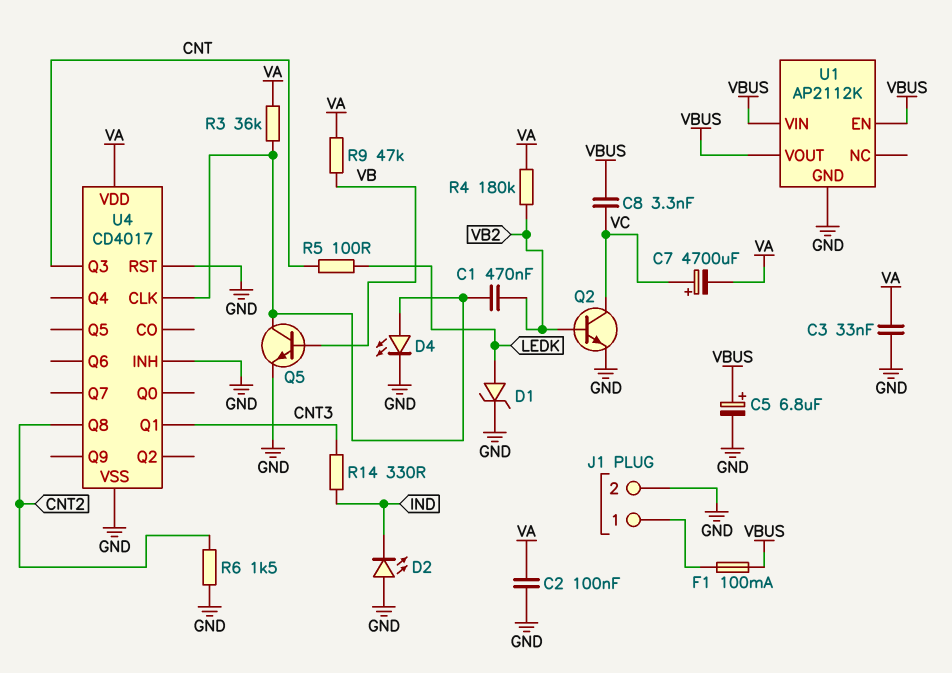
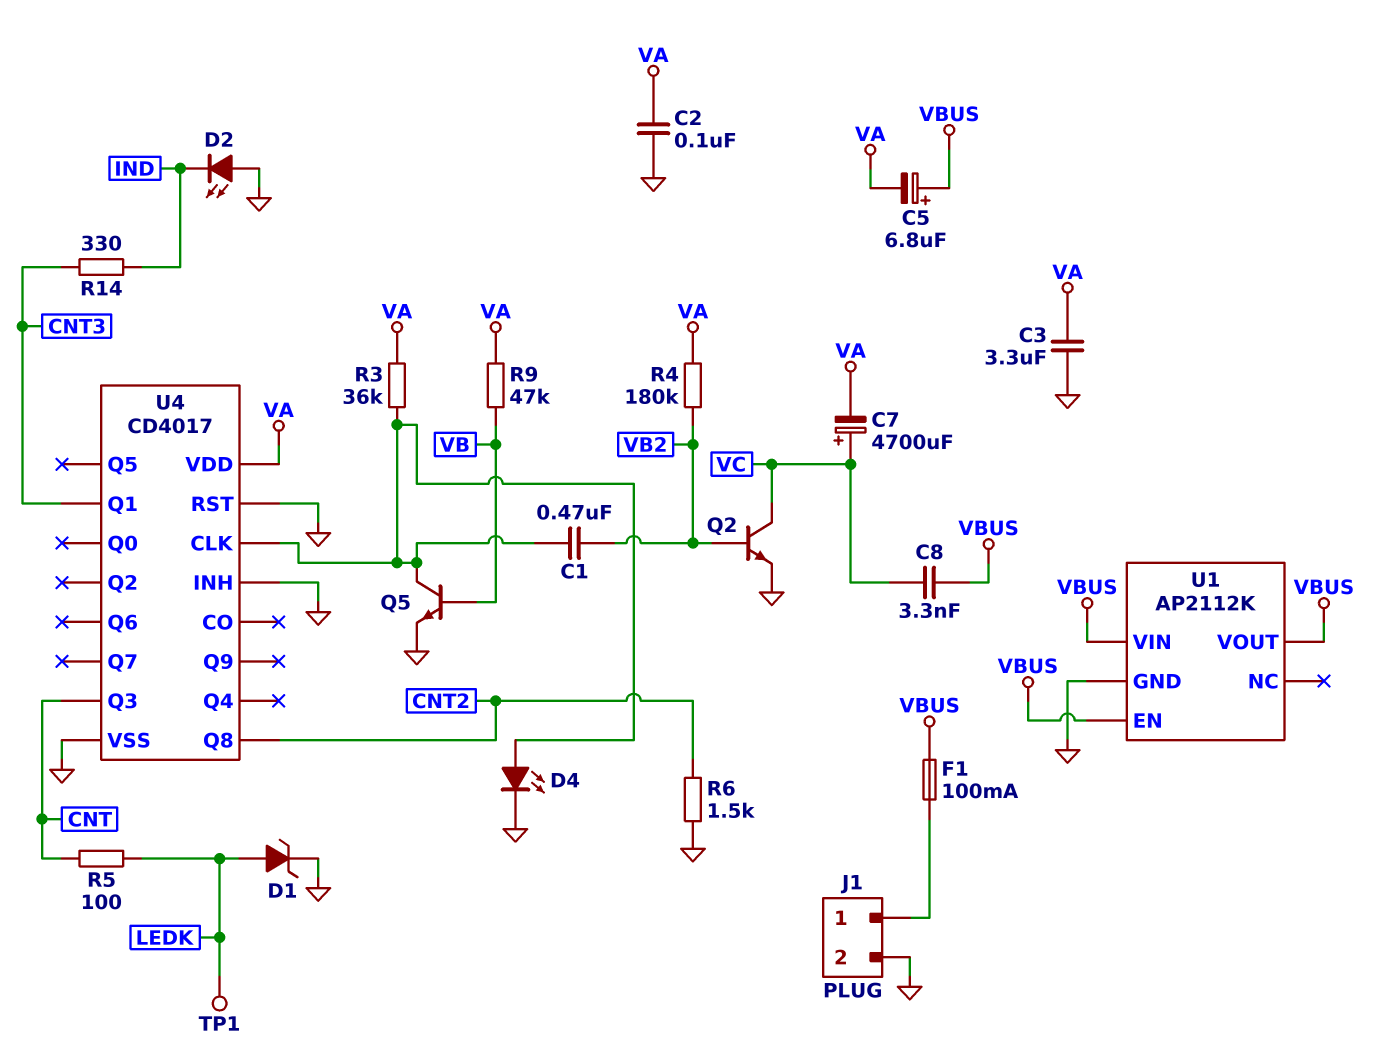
C3: 33nF (GND, VA) -> 3.3uF (GND, VA)
C5: 6.8uF (plus VBUS, minus GND) -> 6.8uF (plus VBUS, minus VA)
TP1: none -> test point (LEDK)

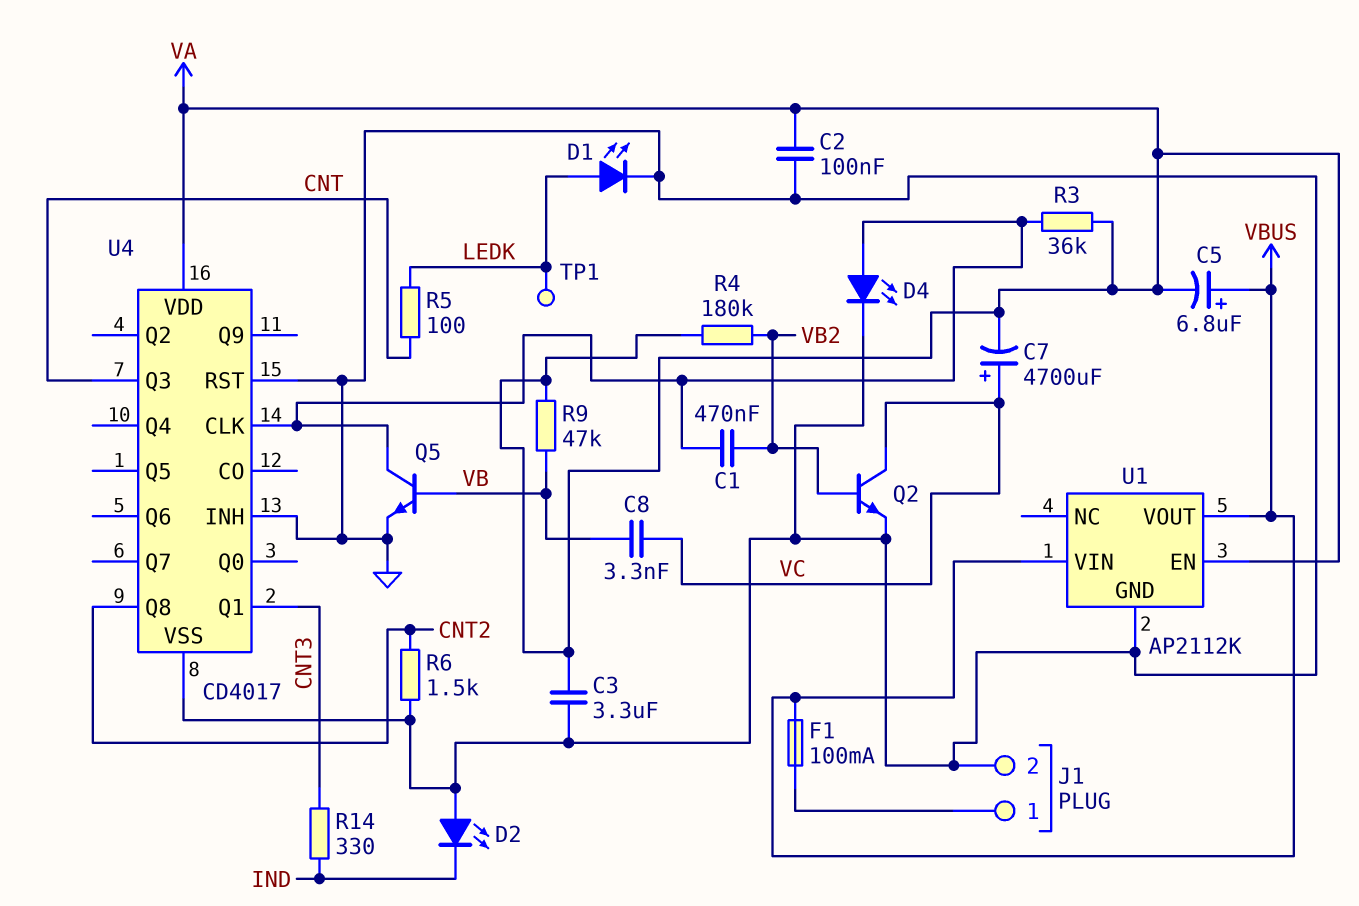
C8: 3.3nF (VBUS, VC) -> 3.3nF (VB, VC)
D1: zener (A LEDK, K GND) -> LED (A LEDK, K GND)
U1 pin EN: VBUS -> VA

